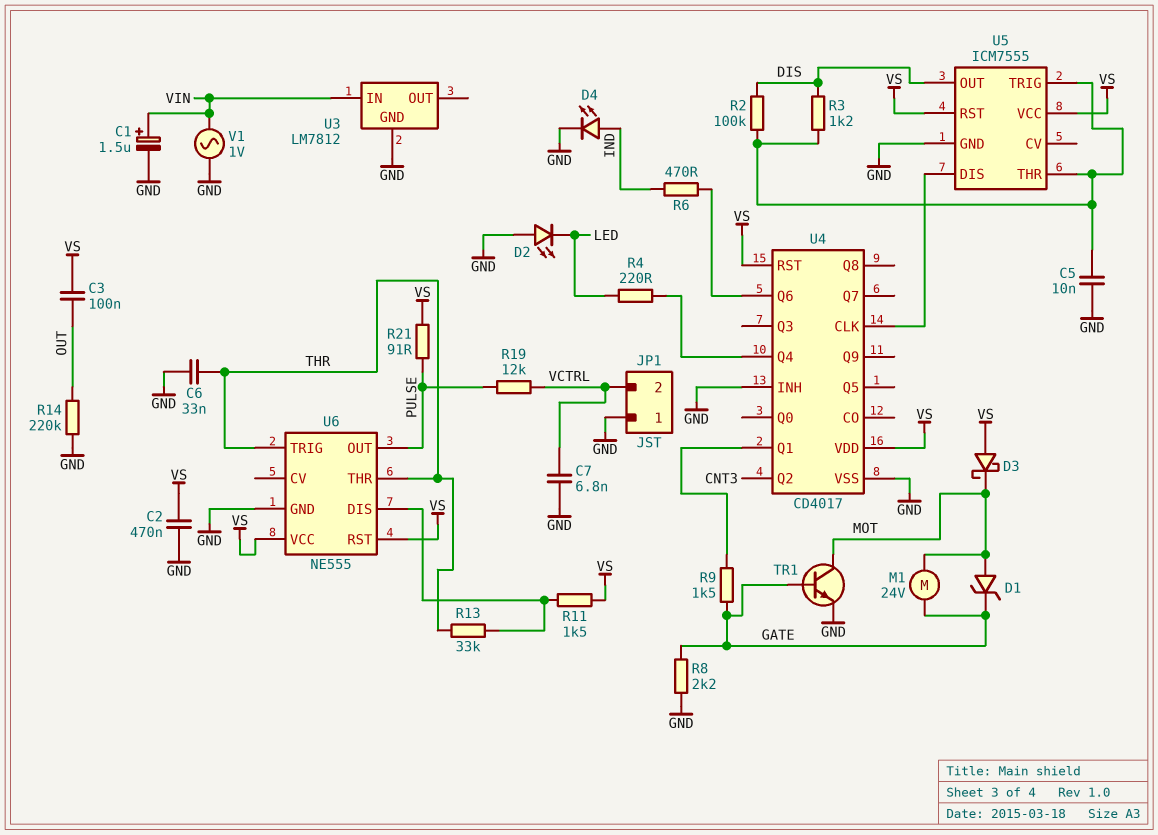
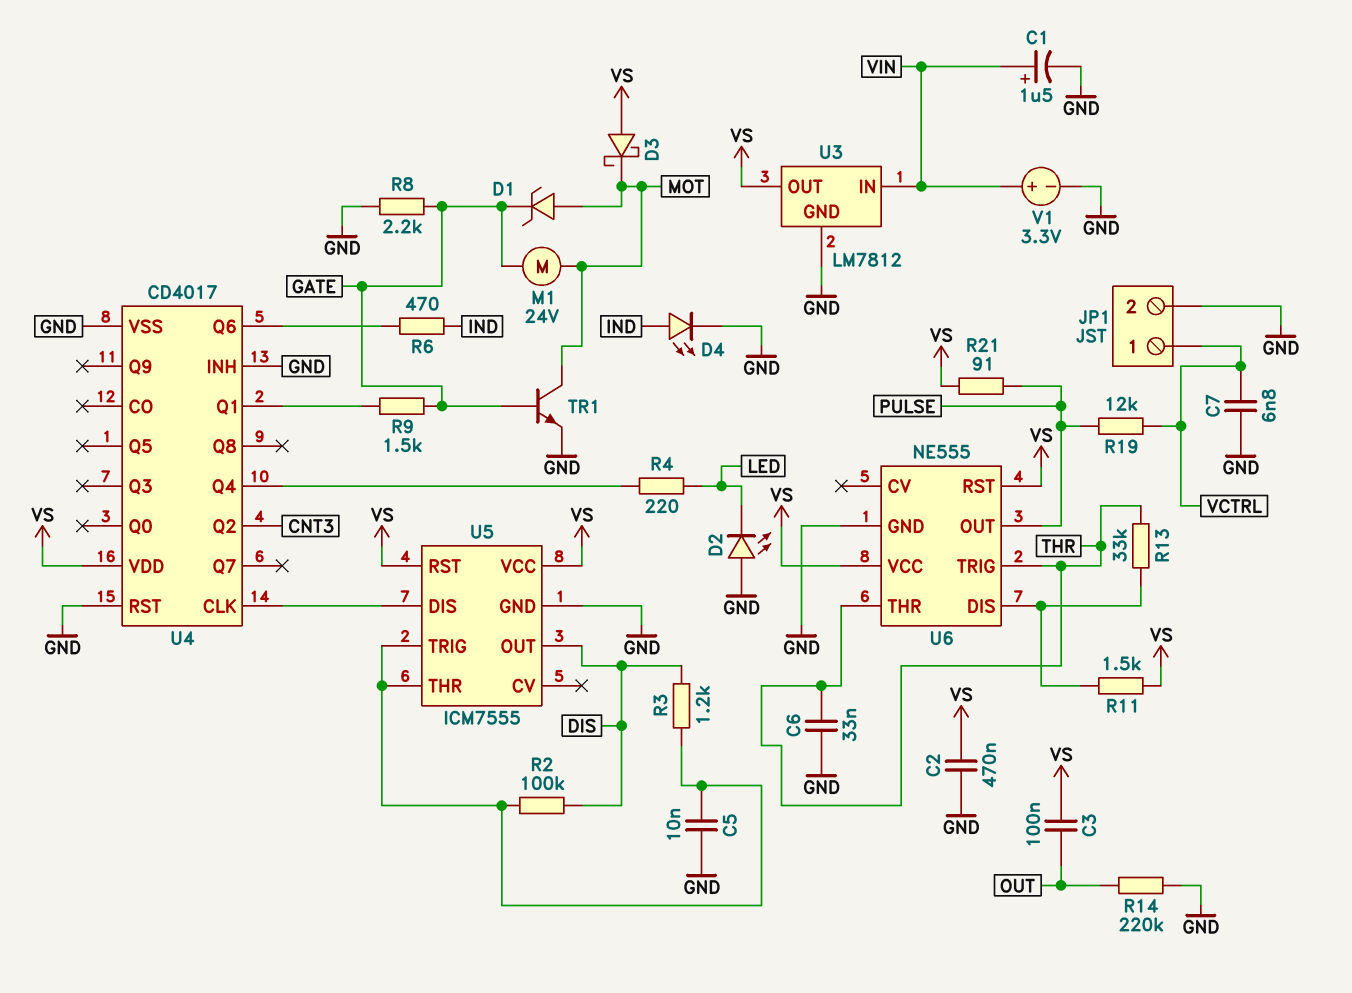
JP1 pin 1: GND -> VCTRL
JP1 pin 2: VCTRL -> GND
U3 pin OUT: none -> VS
U4 pin RST: VS -> GND
V1: AC 1V (GND, VIN) -> 3.3V (plus VIN, minus GND)

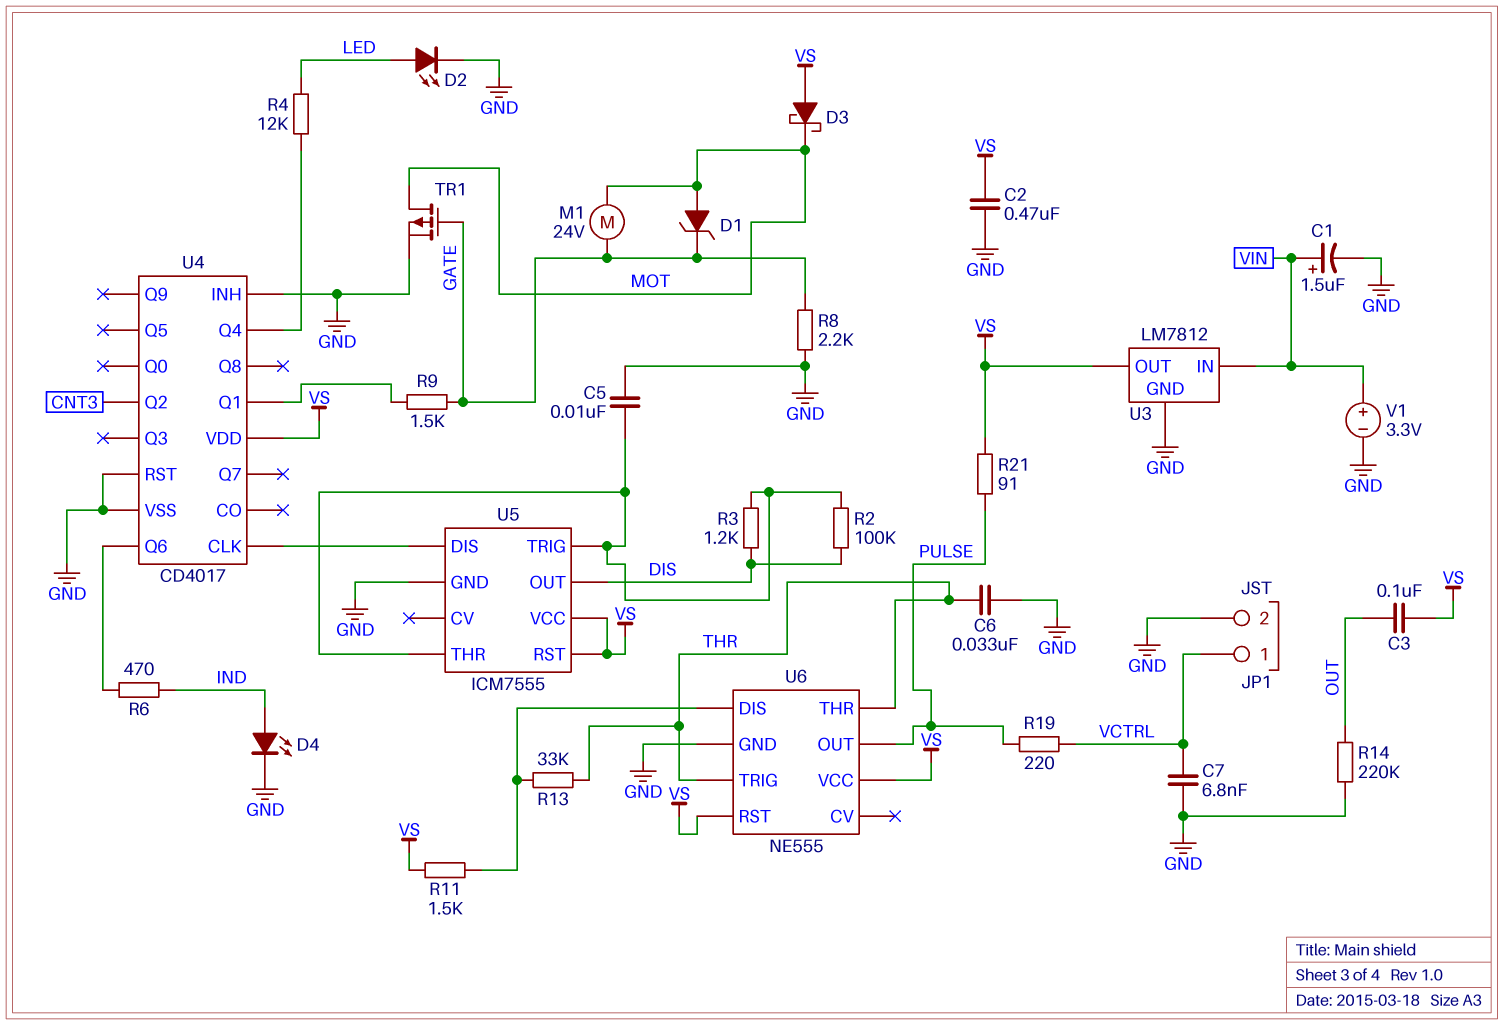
D2: LED (A GND, K LED) -> LED (A LED, K GND)
R4: 220 (LED, U4/Q4) -> 12k (LED, U4/Q4)
R19: 12k (PULSE, VCTRL) -> 220 (PULSE, VCTRL)
TR1: NPN (B GATE, C MOT, E GND) -> PMOS (G GATE, D MOT, S GND)

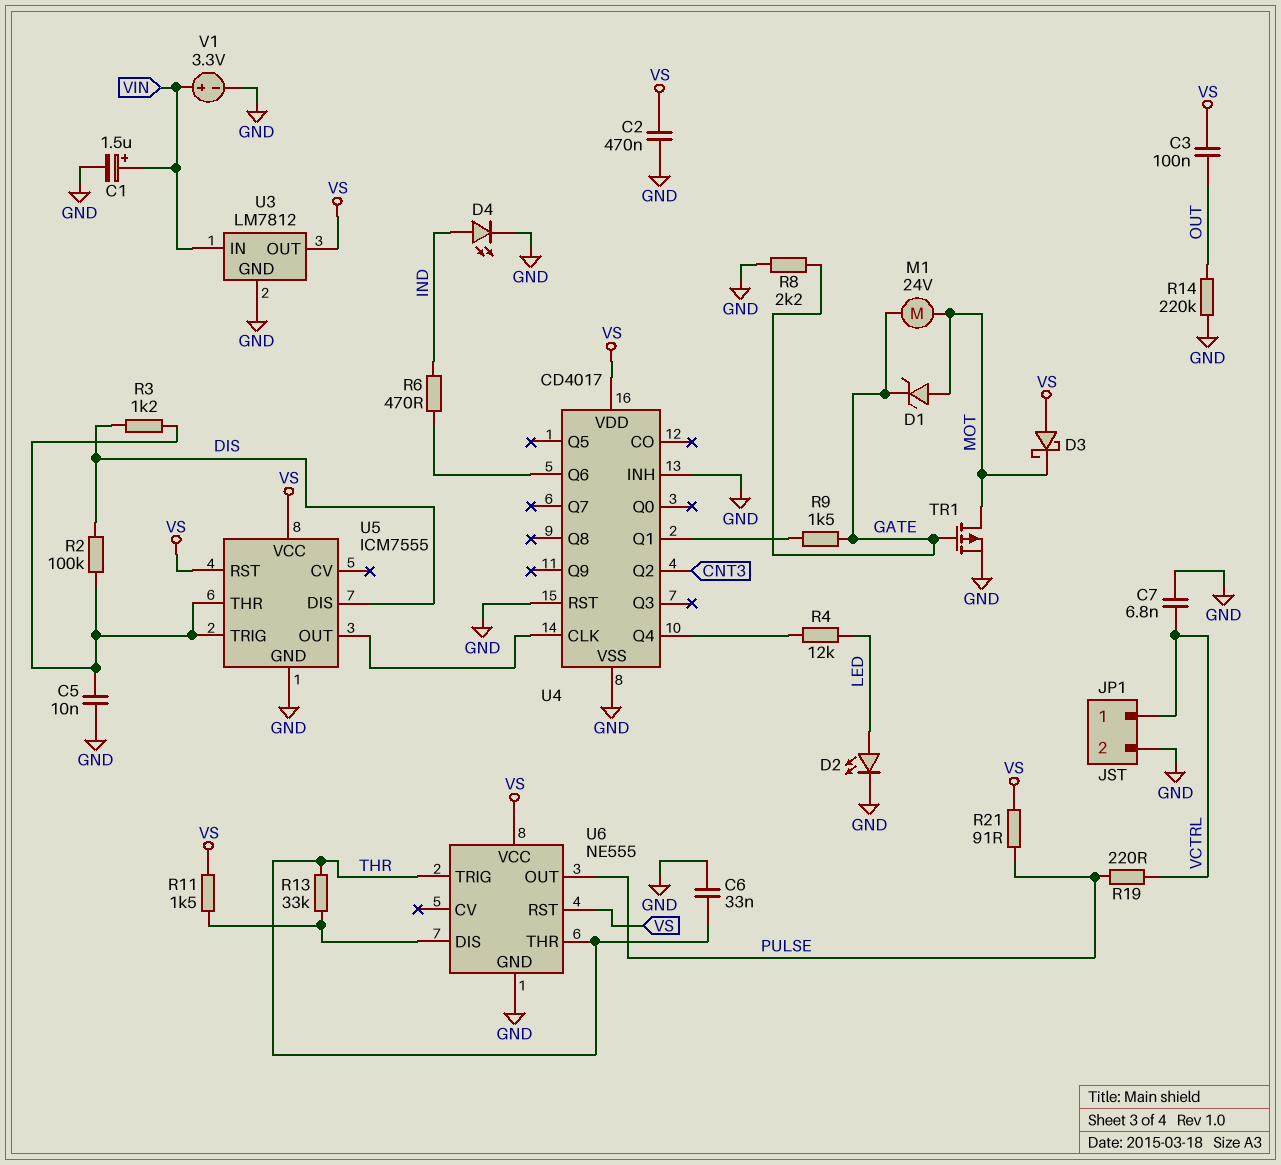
U5 pin DIS: U4/CLK -> DIS
U5 pin OUT: DIS -> U4/CLK

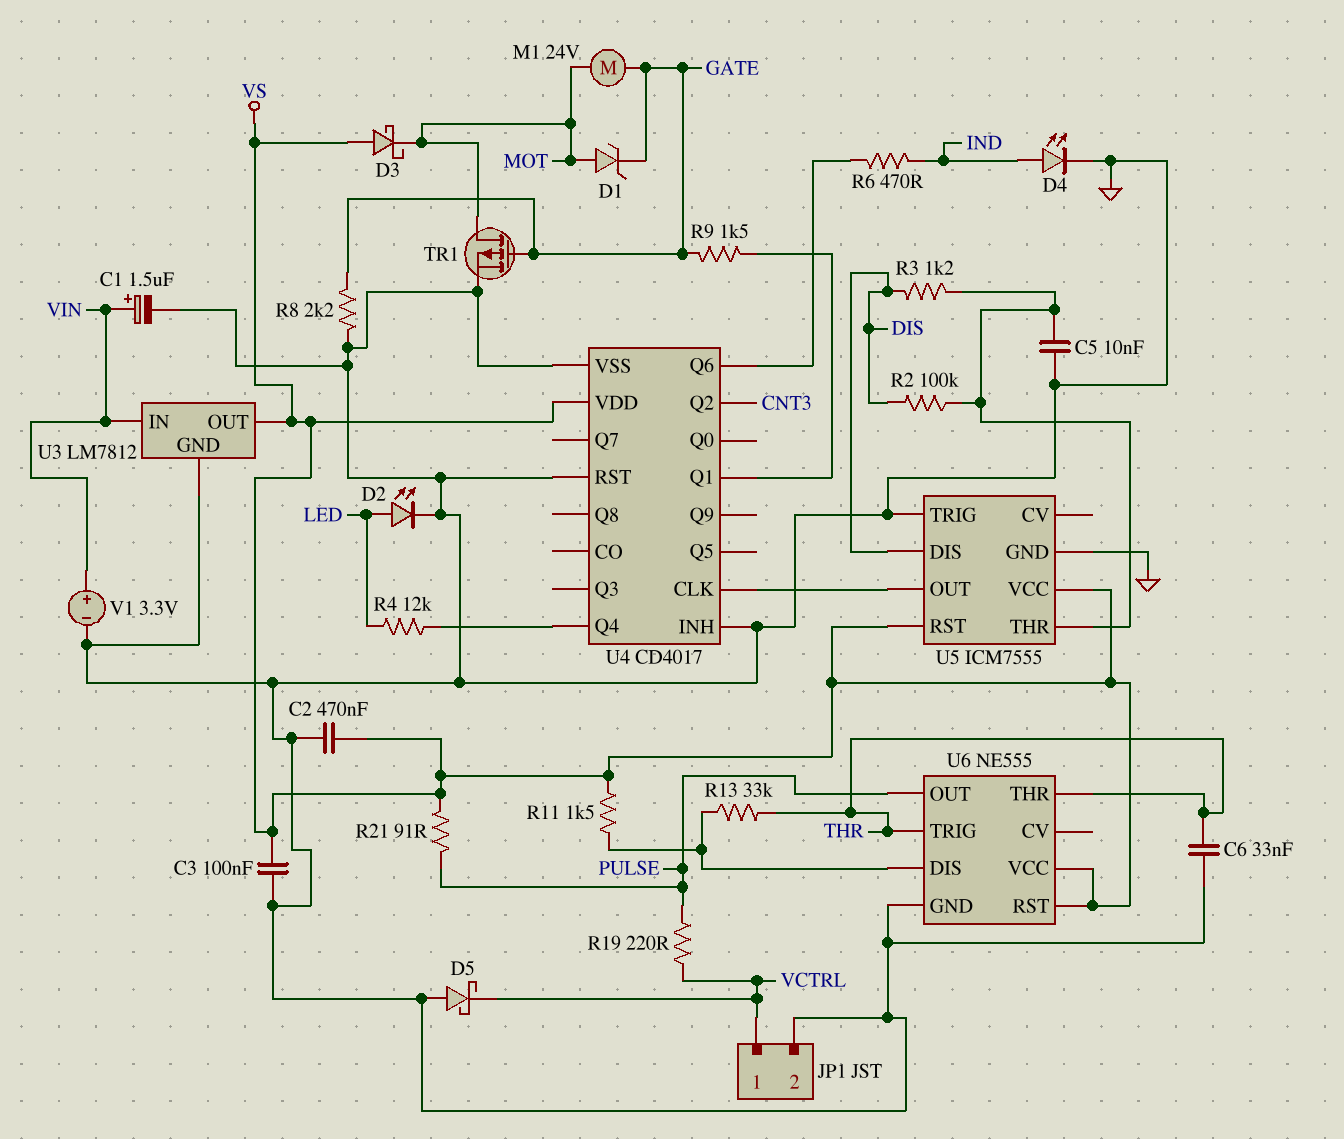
C3: 100nF (OUT, VS) -> 100nF (GND, VS)
C7: 6.8nF (GND, VCTRL) -> none
D5: none -> schottky (A GND, K VCTRL)
R14: 220k (GND, OUT) -> none
U5 pin TRIG: U5/THR -> GND

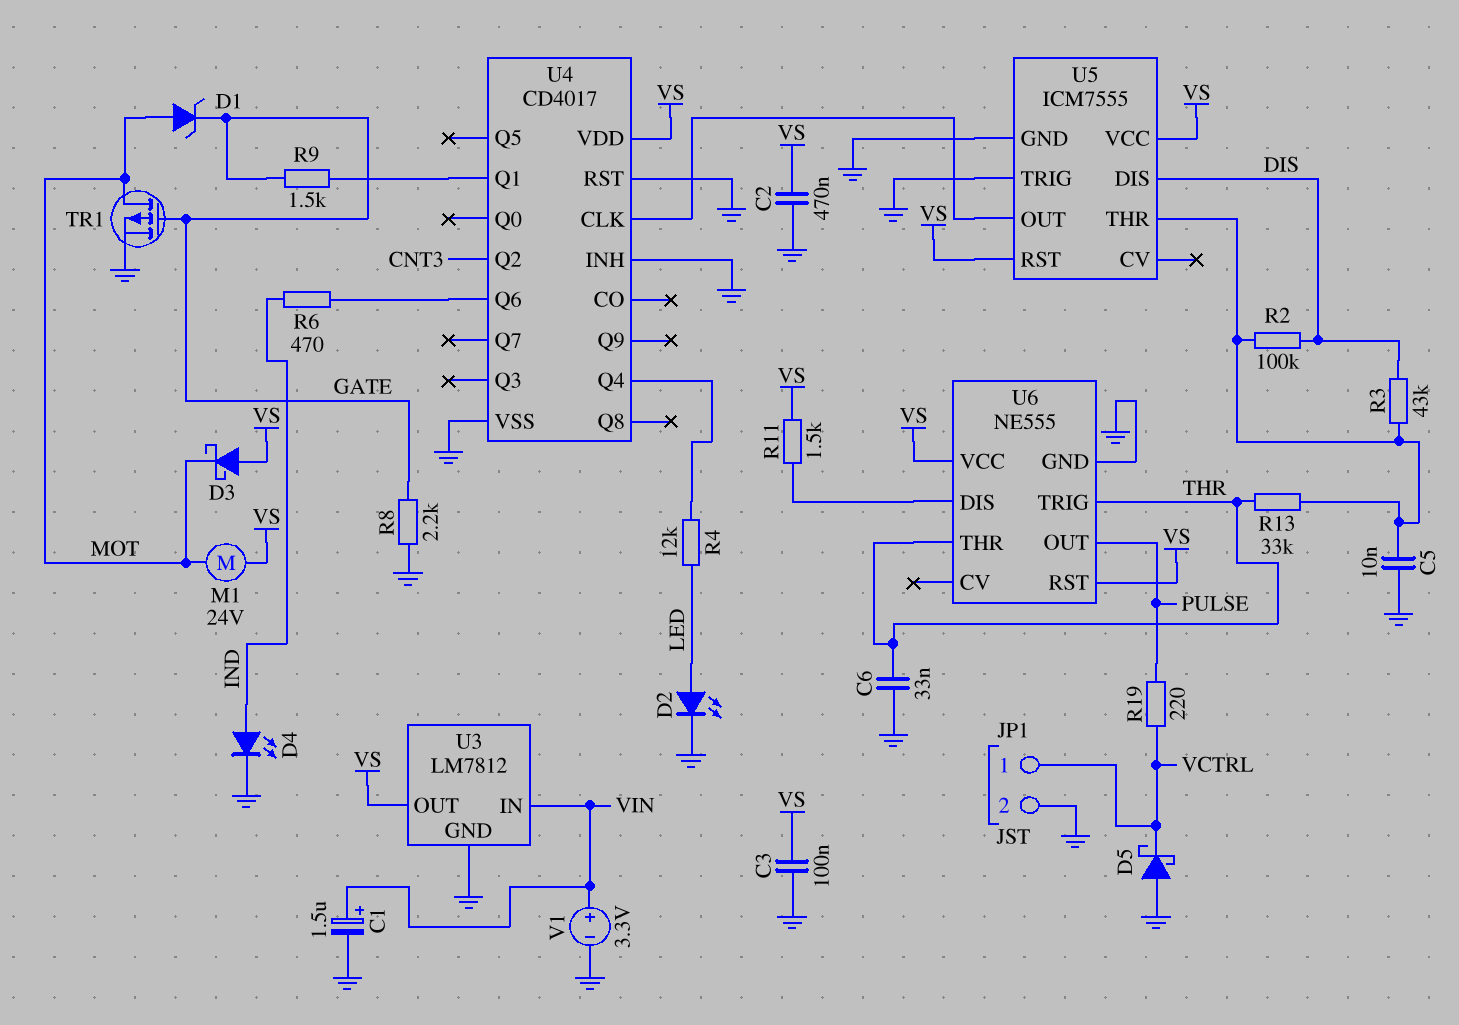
M1: motor 24V (GATE, MOT) -> motor 24V (MOT, VS)
R3: 1.2k (DIS, U5/THR) -> 43k (DIS, U5/THR)
R13: 33k (THR, U6/DIS) -> 33k (THR, U5/THR)
R21: 91 (PULSE, VS) -> none

